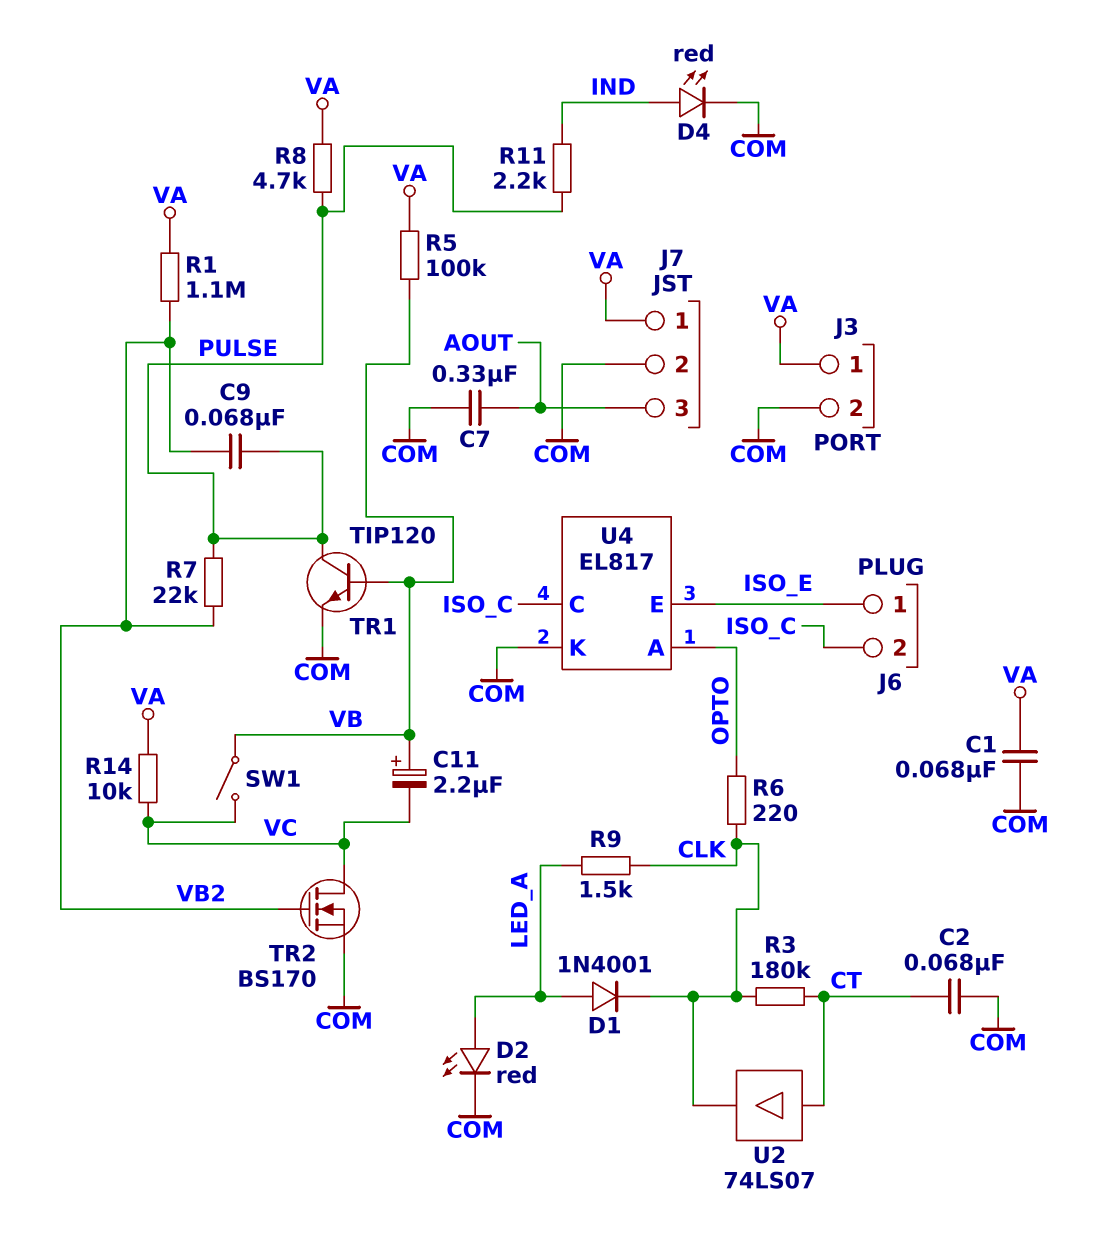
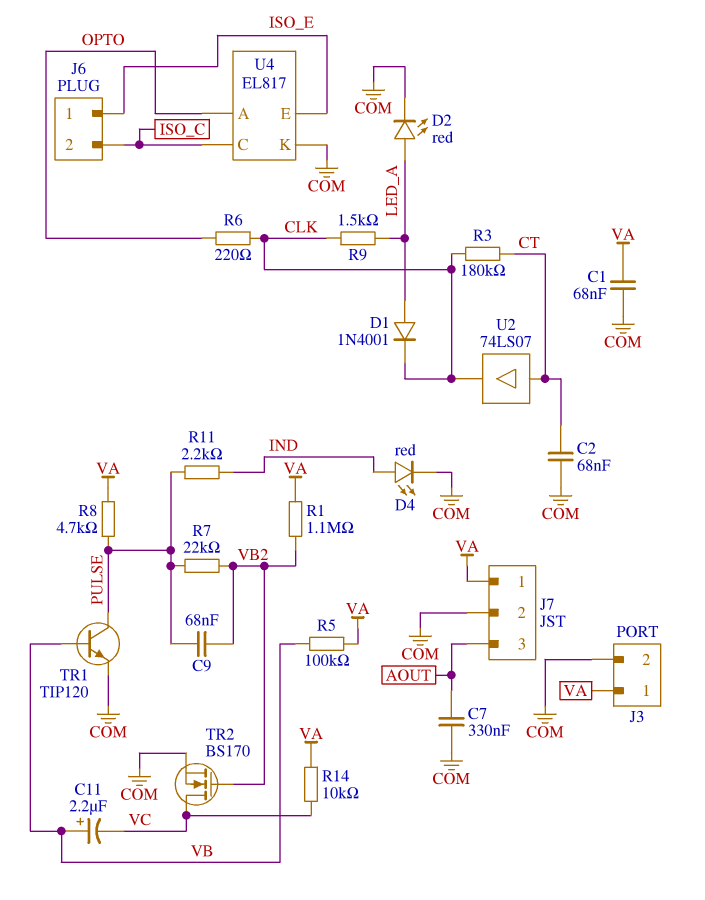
SW1: switch (VB, VC) -> none

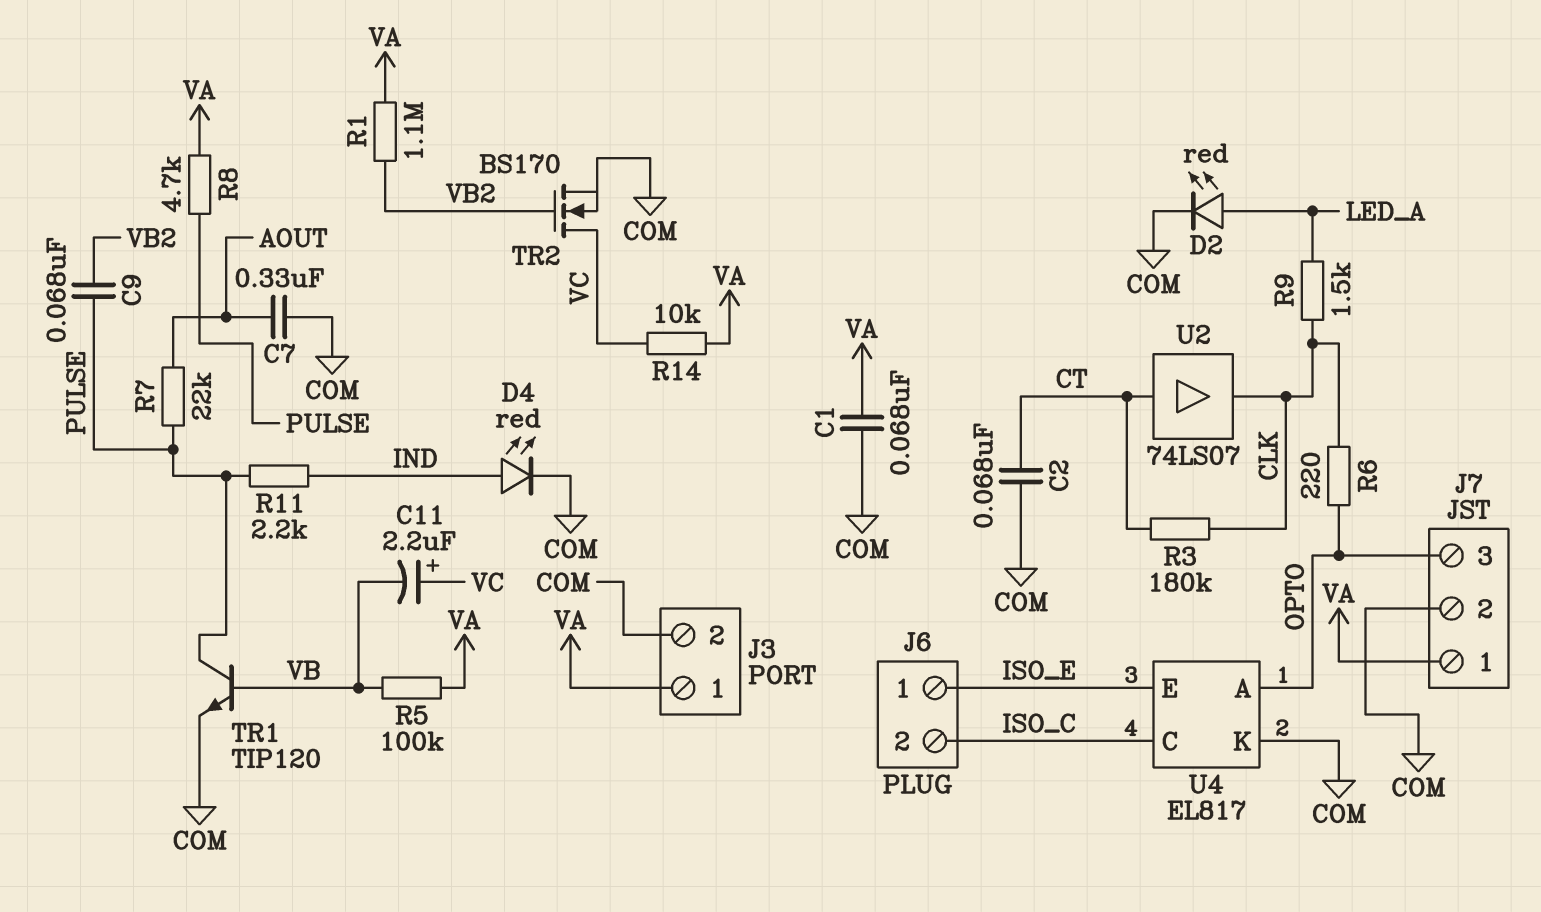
C11: 2.2uF (plus VB, minus VC) -> 2.2uF (plus VC, minus VB)
D1: diode 1N4001 (A LED_A, K CLK) -> none
J7 pin 3: AOUT -> OPTO
R7: 22k (PULSE, VB2) -> 22k (AOUT, PULSE)

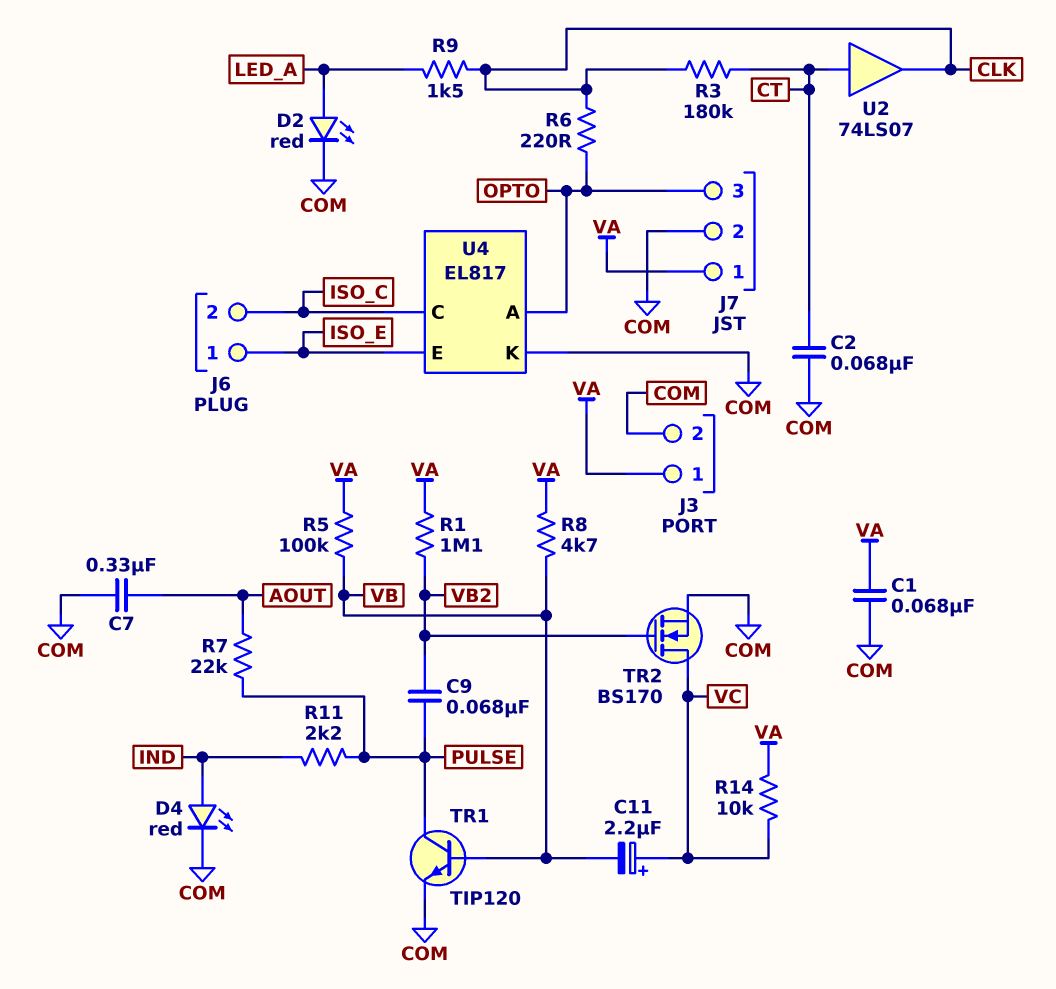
R8: 4.7k (PULSE, VA) -> 4.7k (VA, VB)

